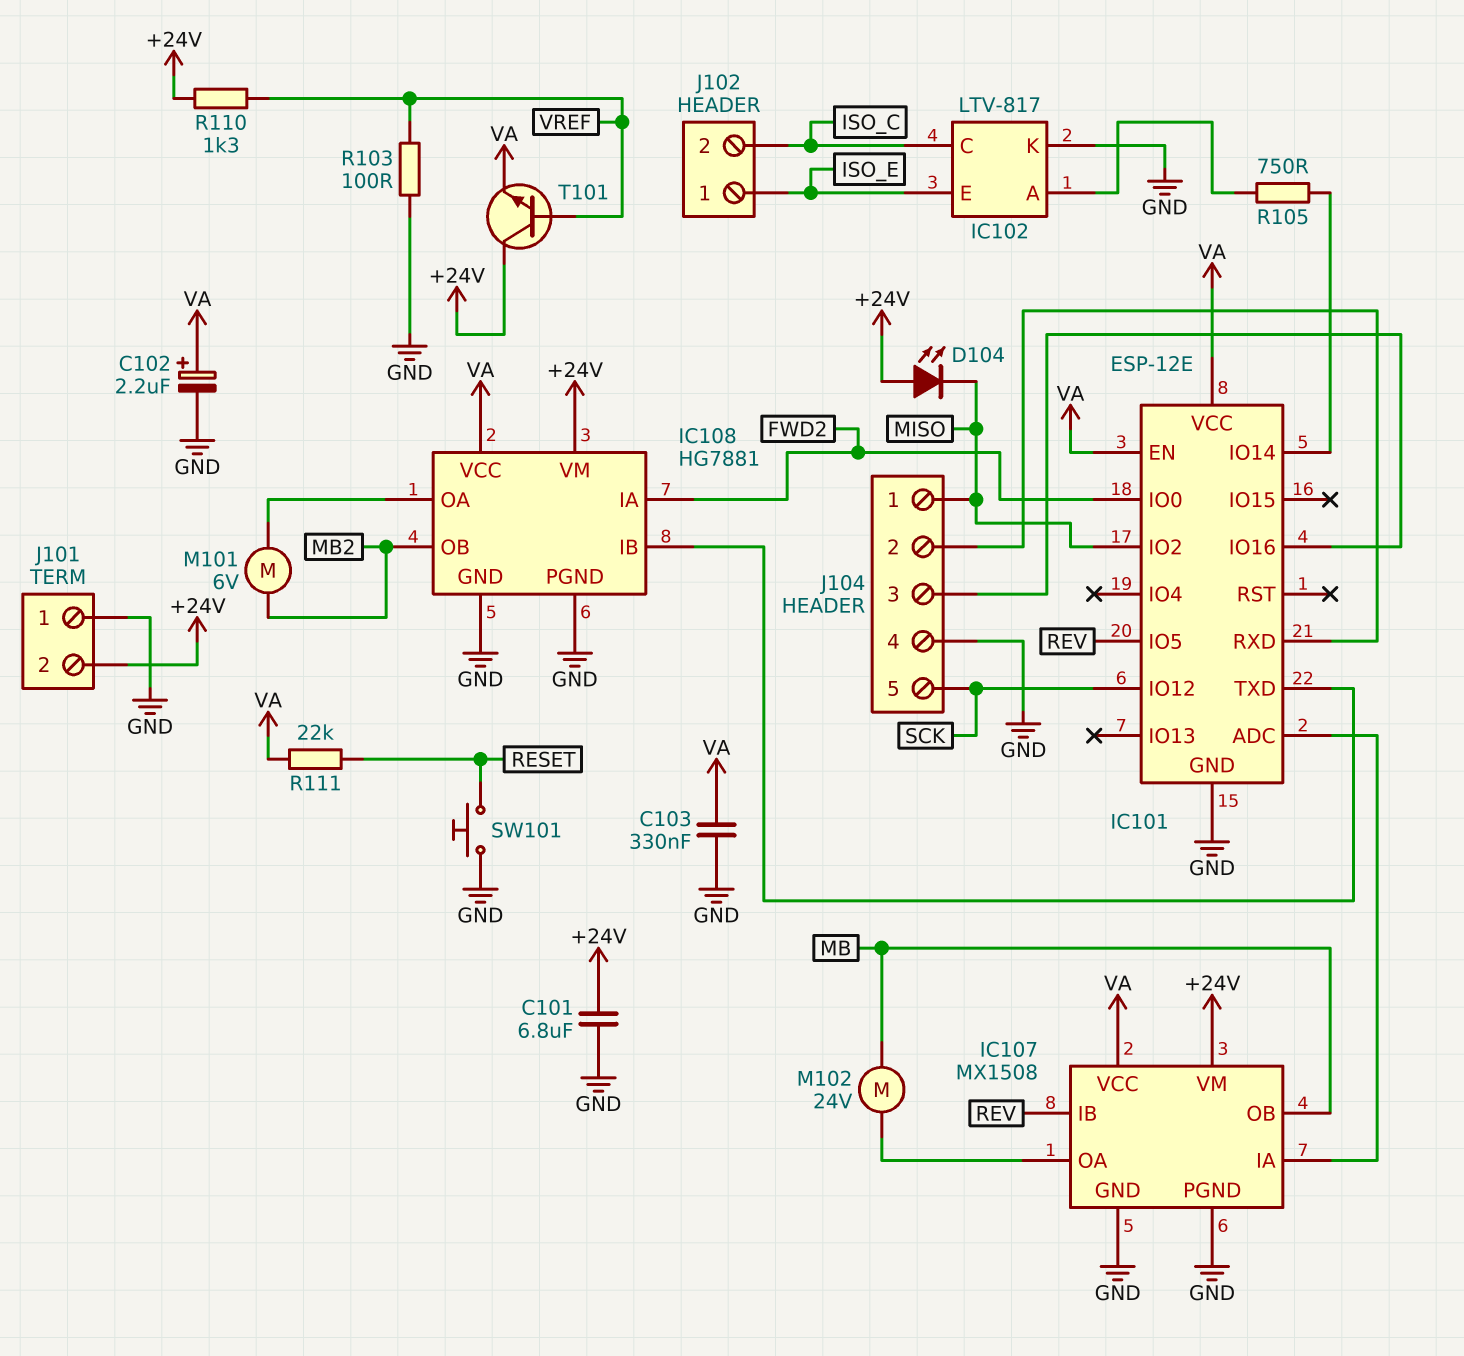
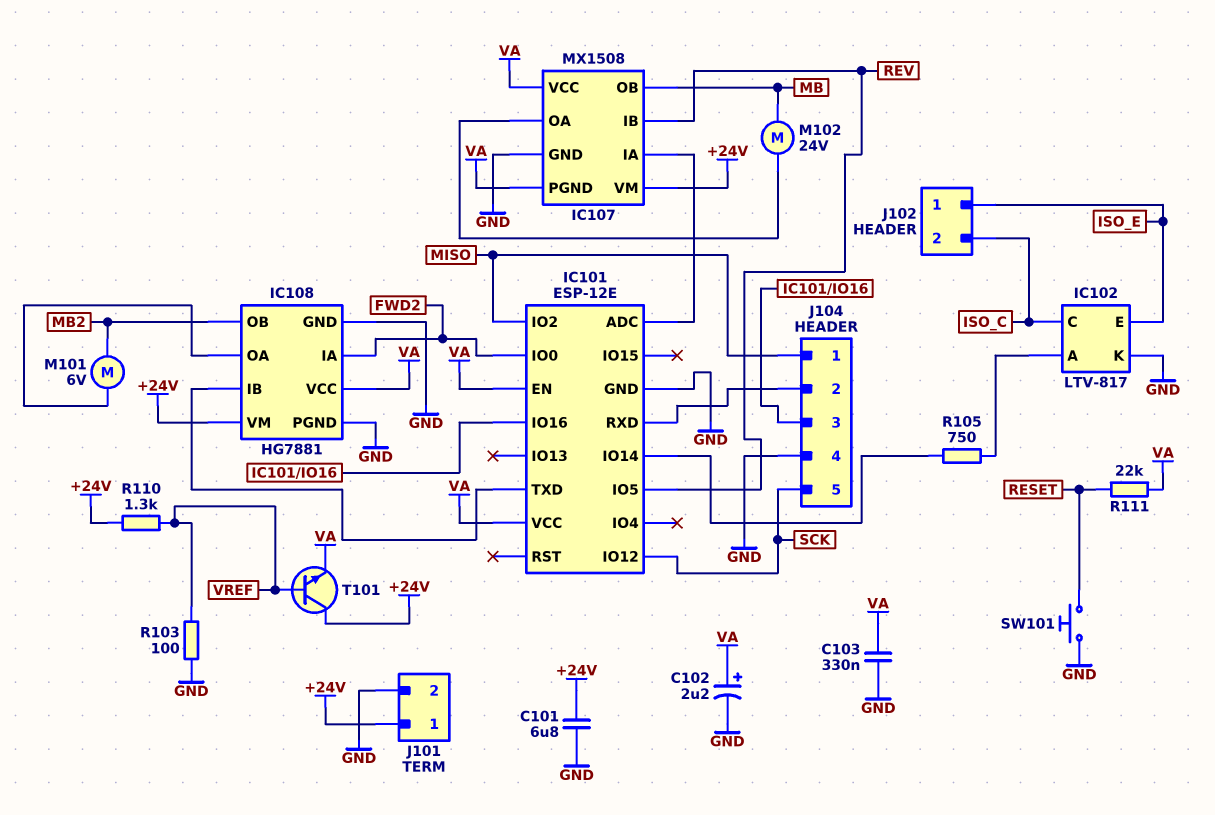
D104: LED (A +24V, K MISO) -> none
IC107 pin PGND: GND -> VA
J101 pin 1: GND -> +24V
J101 pin 2: +24V -> GND

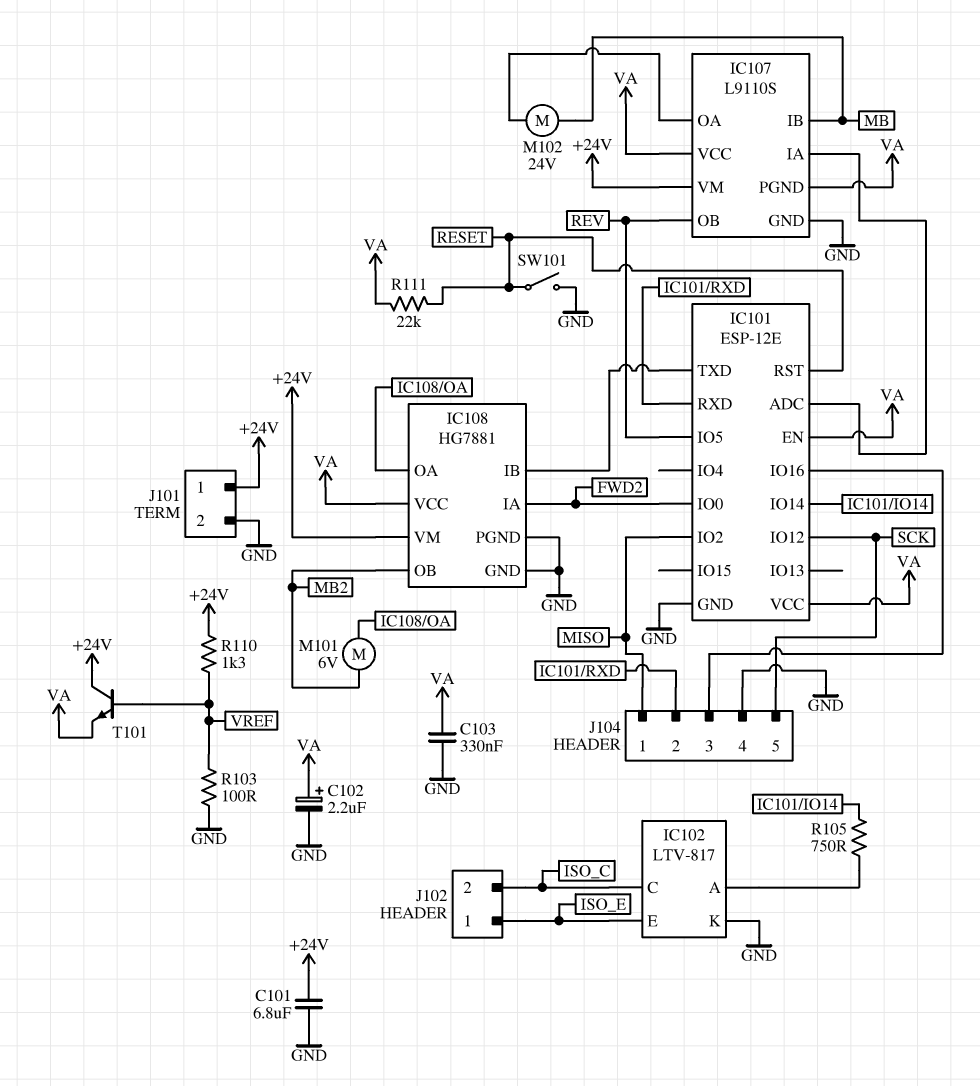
IC101 pin RST: none -> RESET
IC107: MX1508 -> L9110S
IC107 pin IB: REV -> MB
IC107 pin OB: MB -> REV
SW101: button (GND, RESET) -> switch (GND, RESET)

